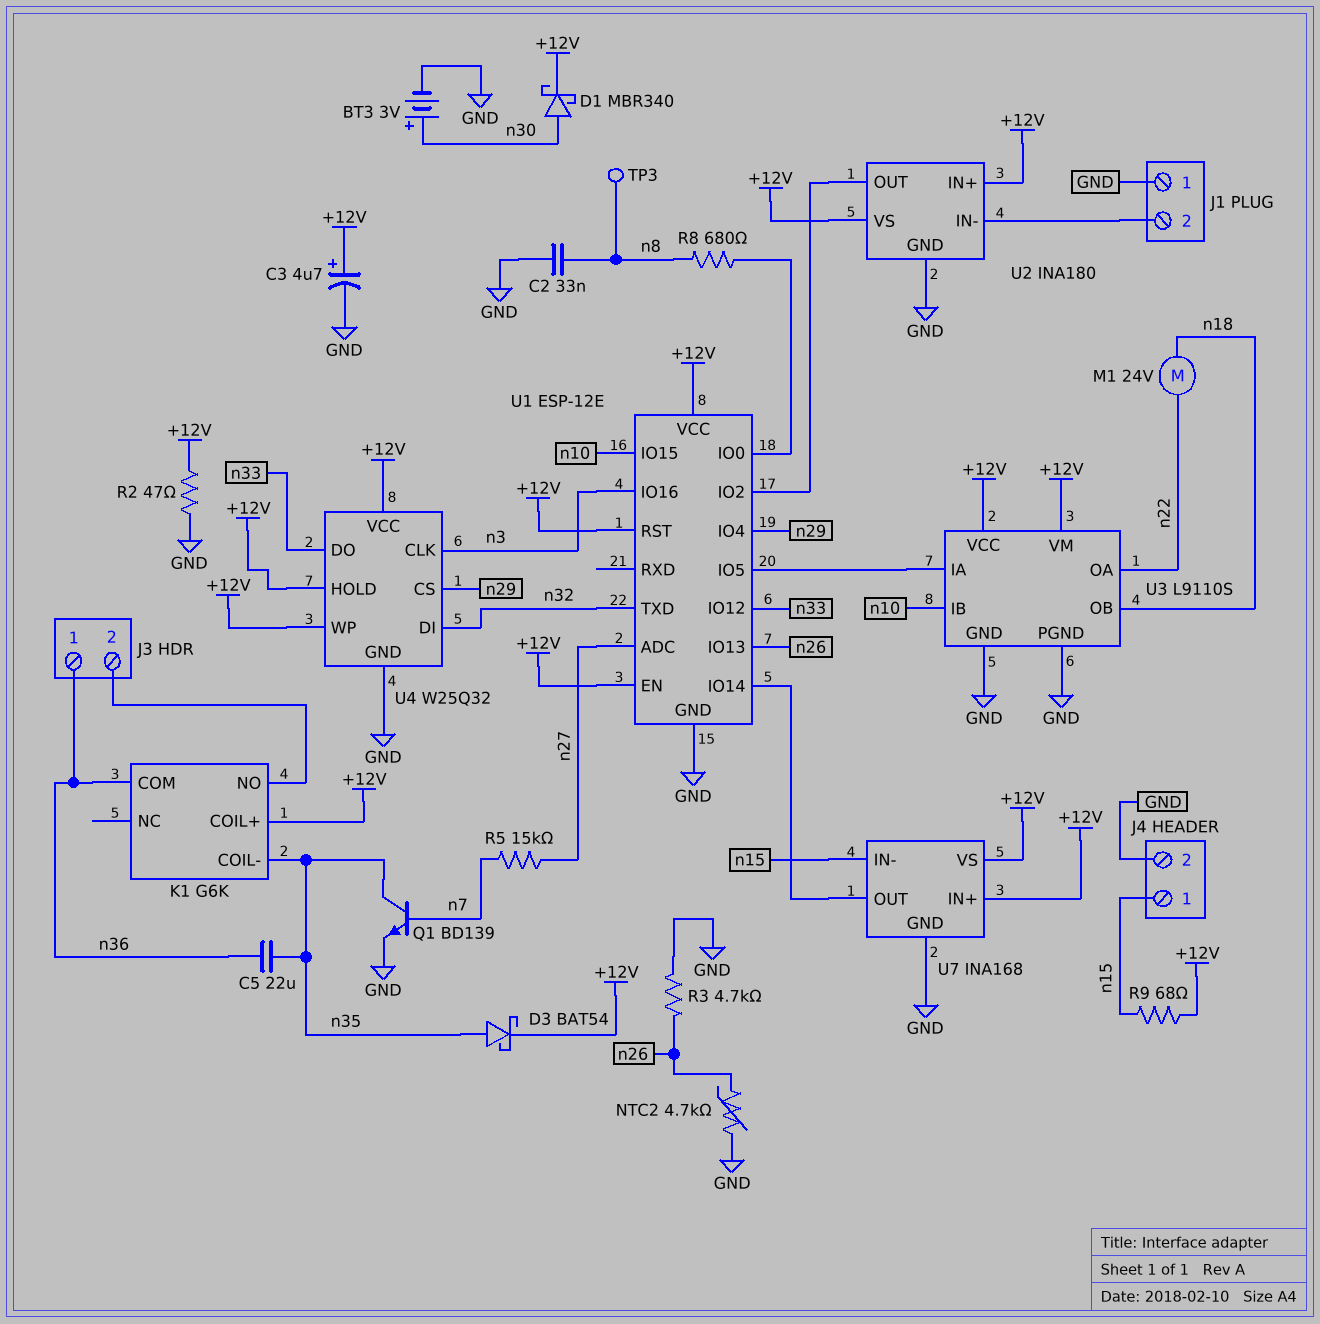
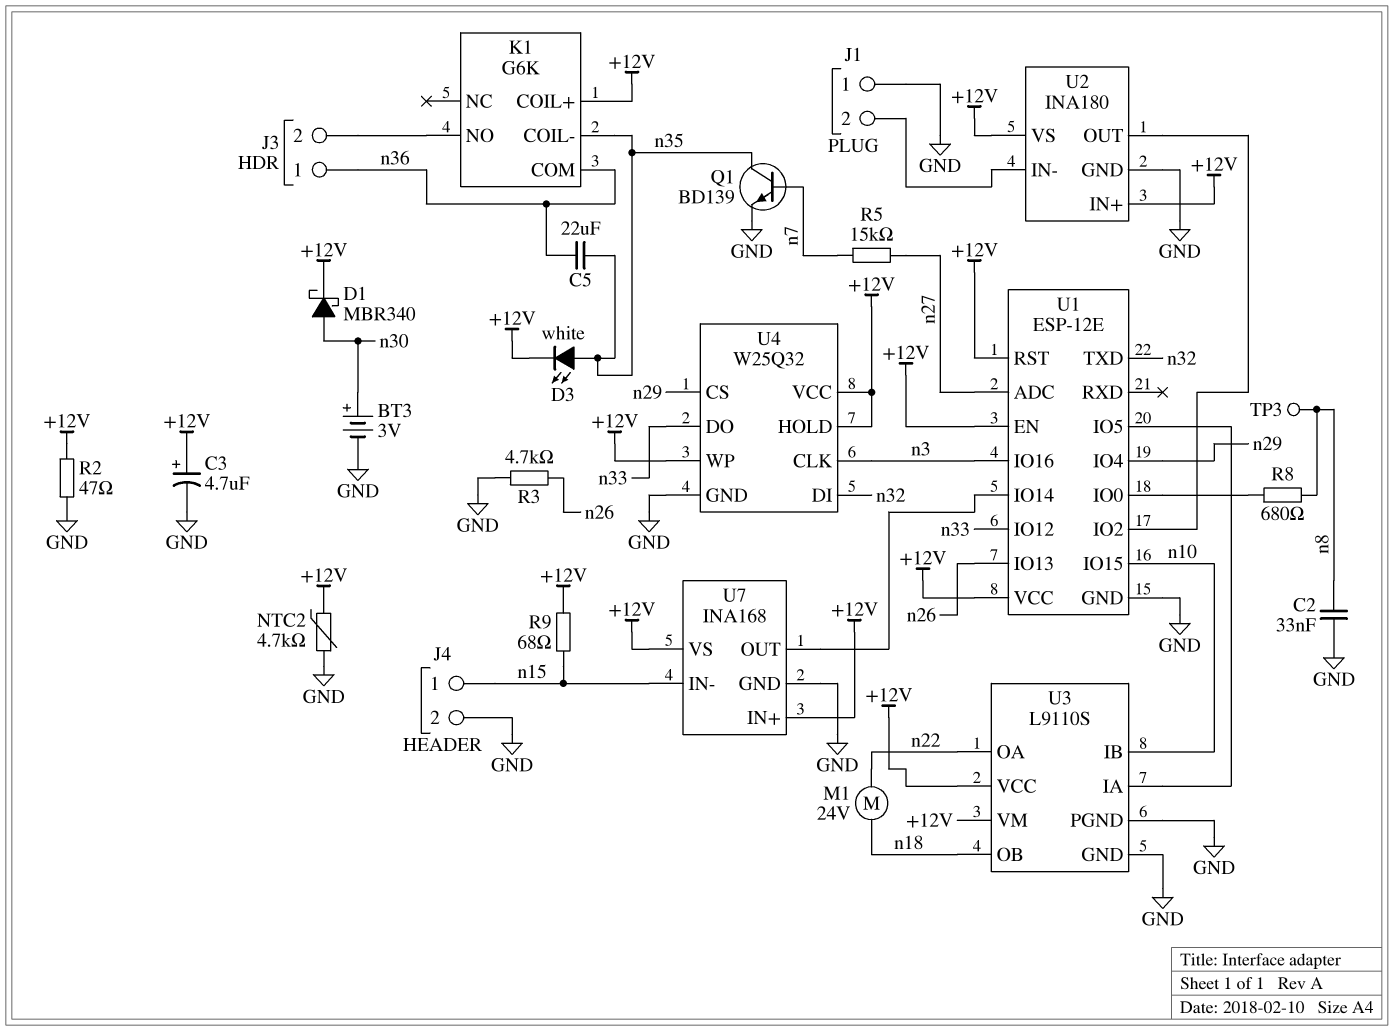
D3: schottky BAT54 (A n35, K +12V) -> LED white (A n35, K +12V)
NTC2: 4.7k (GND, n26) -> 4.7k (+12V, GND)

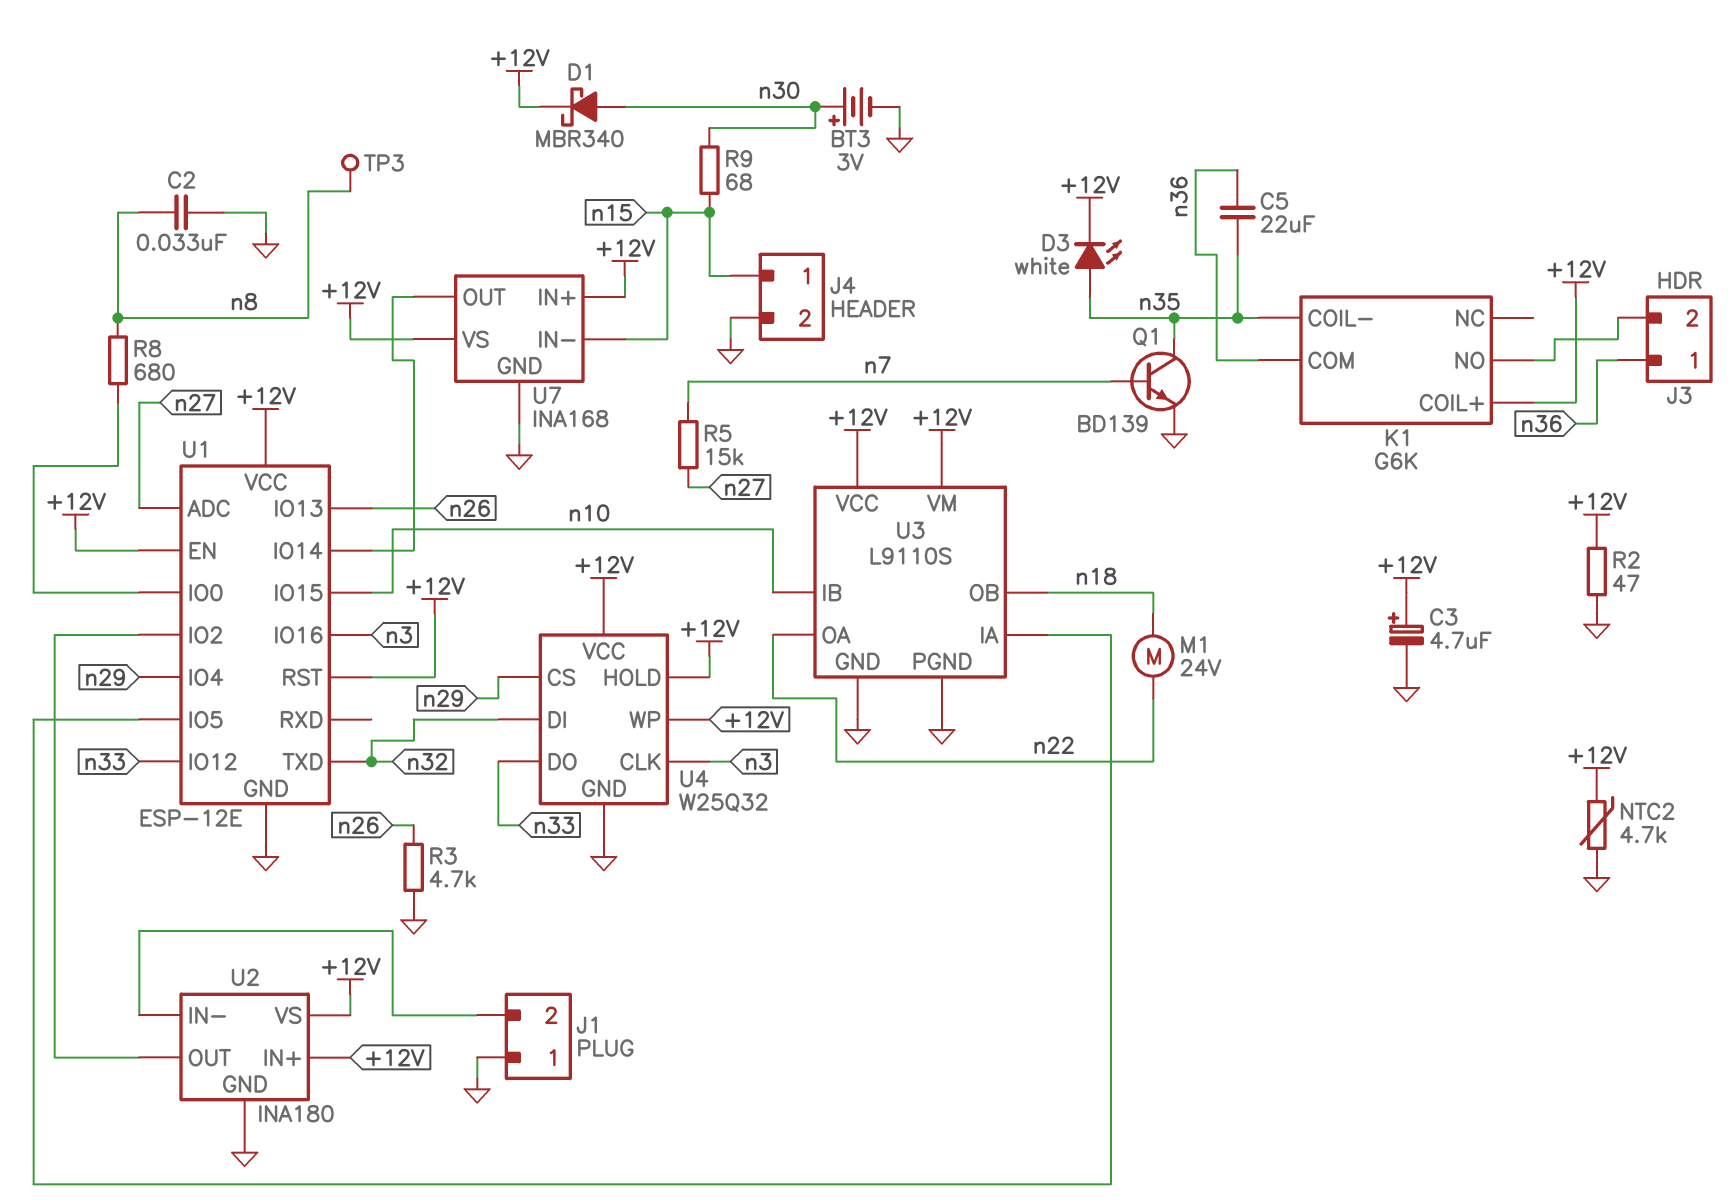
R9: 68 (+12V, n15) -> 68 (n15, n30)

